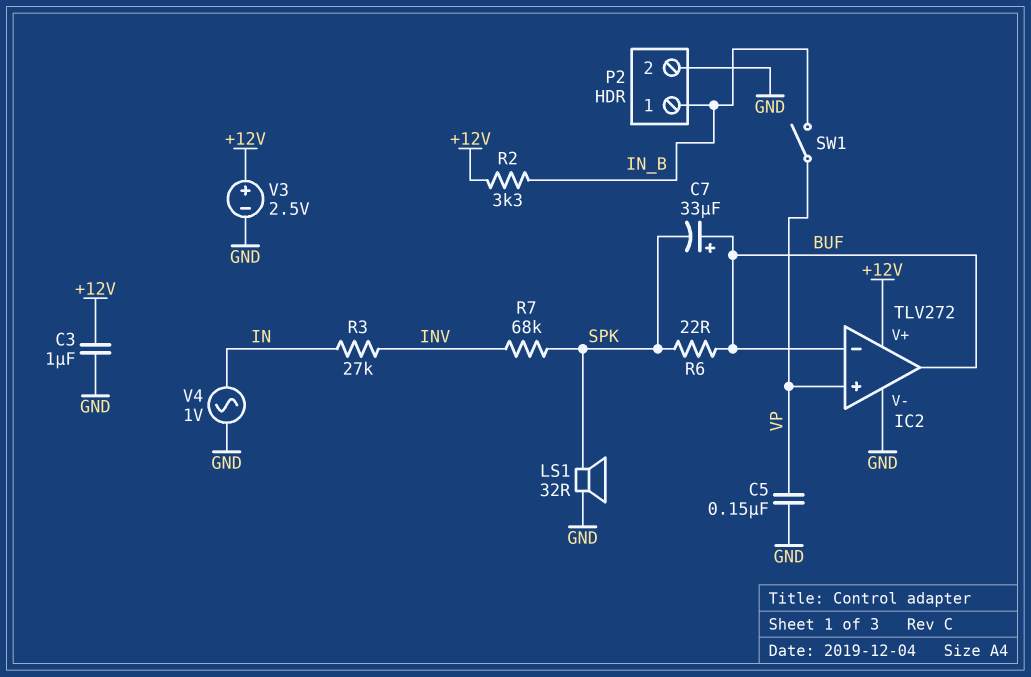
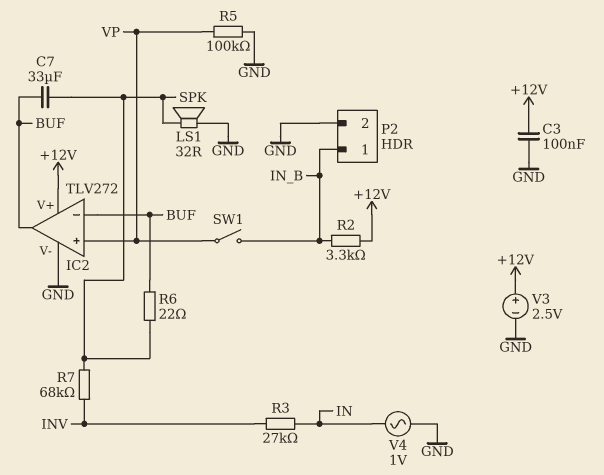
C3: 1uF (+12V, GND) -> 100nF (+12V, GND)
C5: 150nF (GND, VP) -> none
C7: 33uF (plus BUF, minus SPK) -> 33uF (BUF, SPK)
R5: none -> 100k (GND, VP)

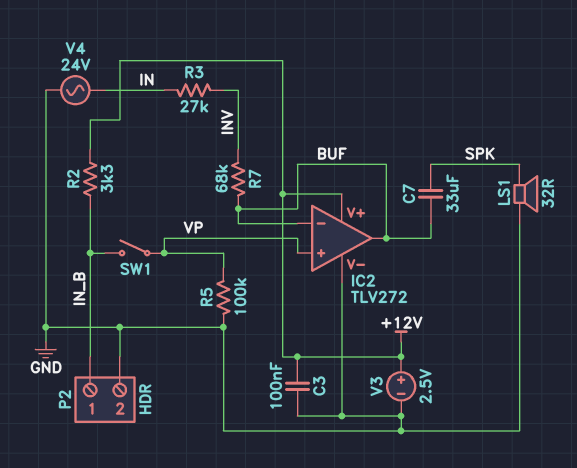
R6: 22 (BUF, SPK) -> none
R7: 68k (INV, SPK) -> 68k (BUF, INV)
V4: AC 1V (GND, IN) -> AC 24V (GND, IN)

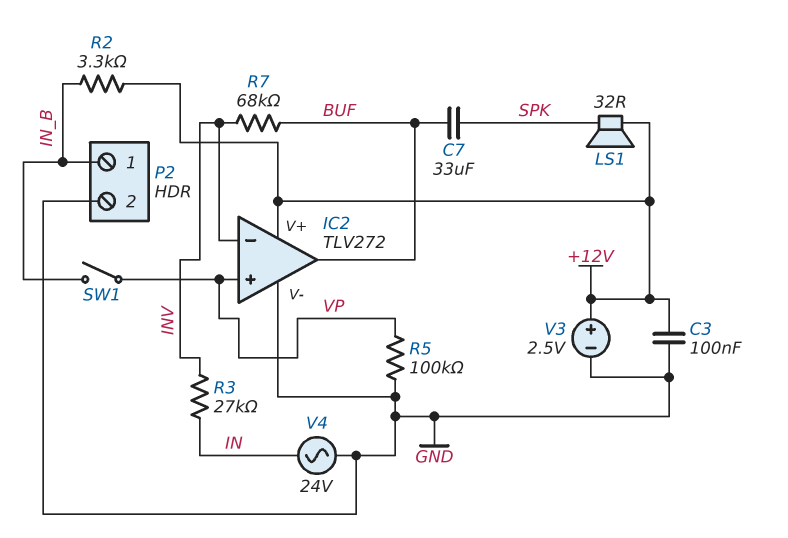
IC2 pin in-: BUF -> INV
LS1: speaker 32R (GND, SPK) -> speaker 32R (+12V, SPK)

